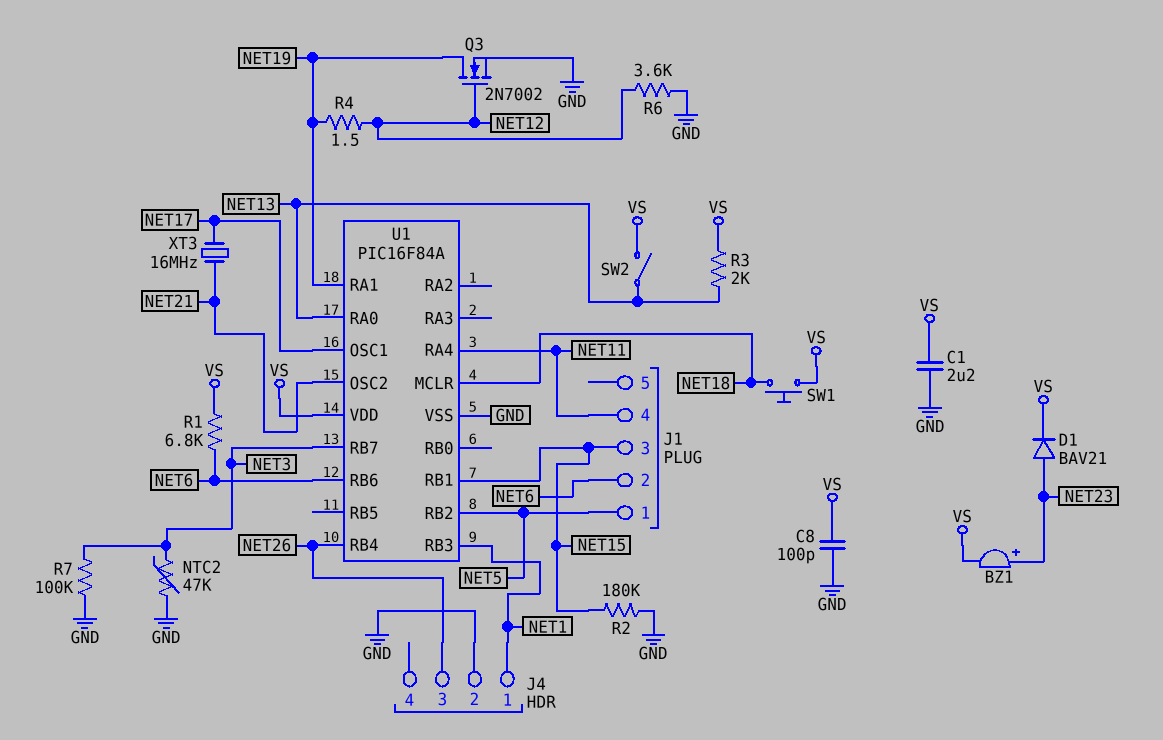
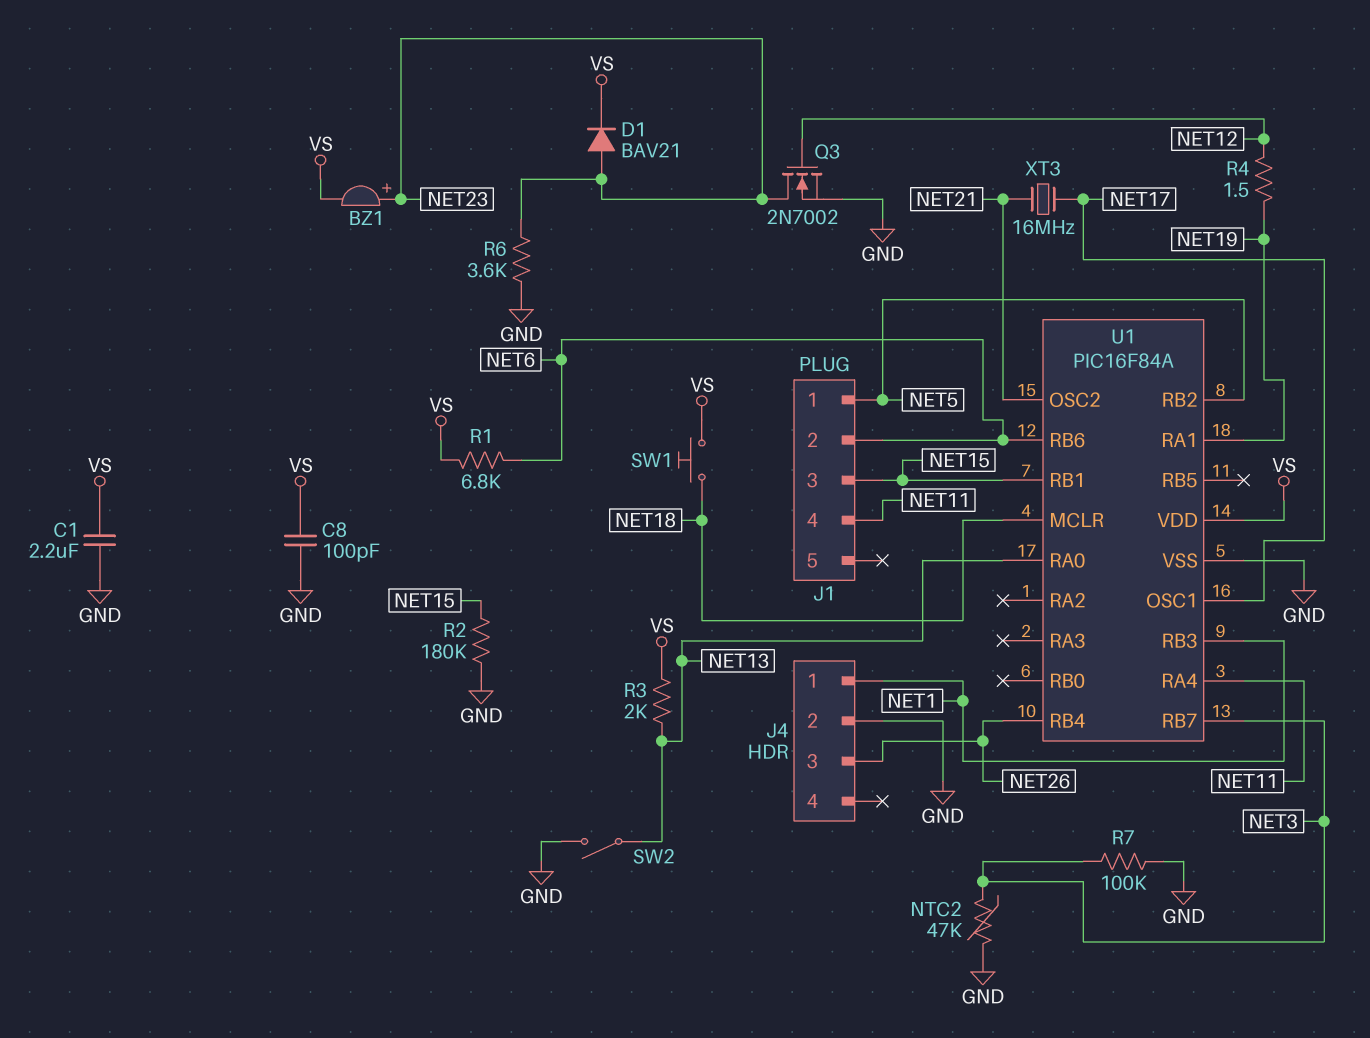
Q3: NMOS 2N7002 (G NET12, D NET19, S GND) -> NMOS 2N7002 (G NET12, D NET23, S GND)
R6: 3.6k (GND, NET12) -> 3.6k (GND, NET23)
SW2: switch (NET13, VS) -> switch (GND, NET13)

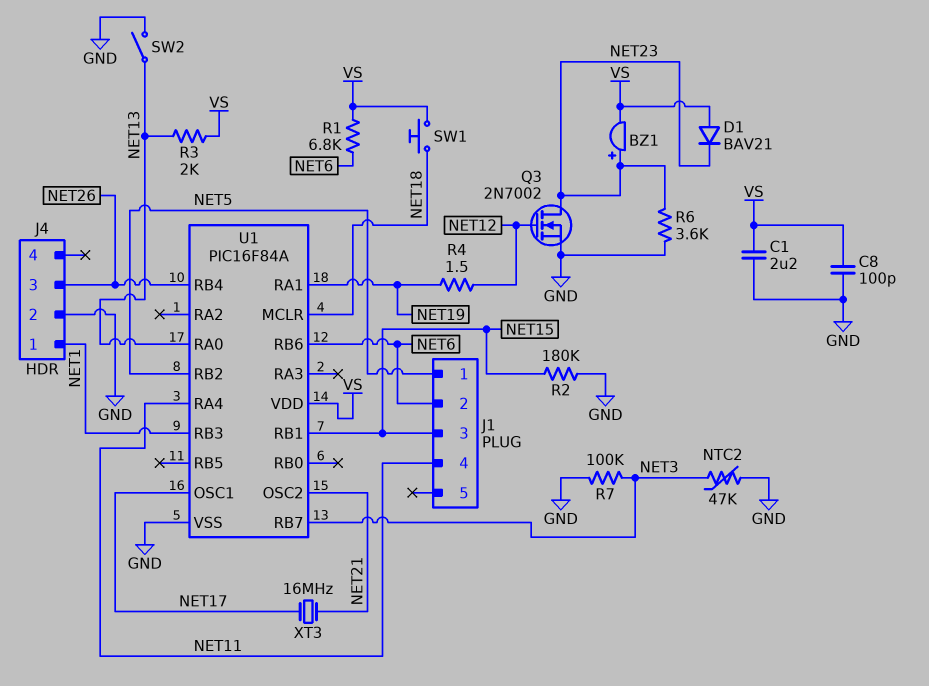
D1: diode BAV21 (A NET23, K VS) -> diode BAV21 (A VS, K NET23)

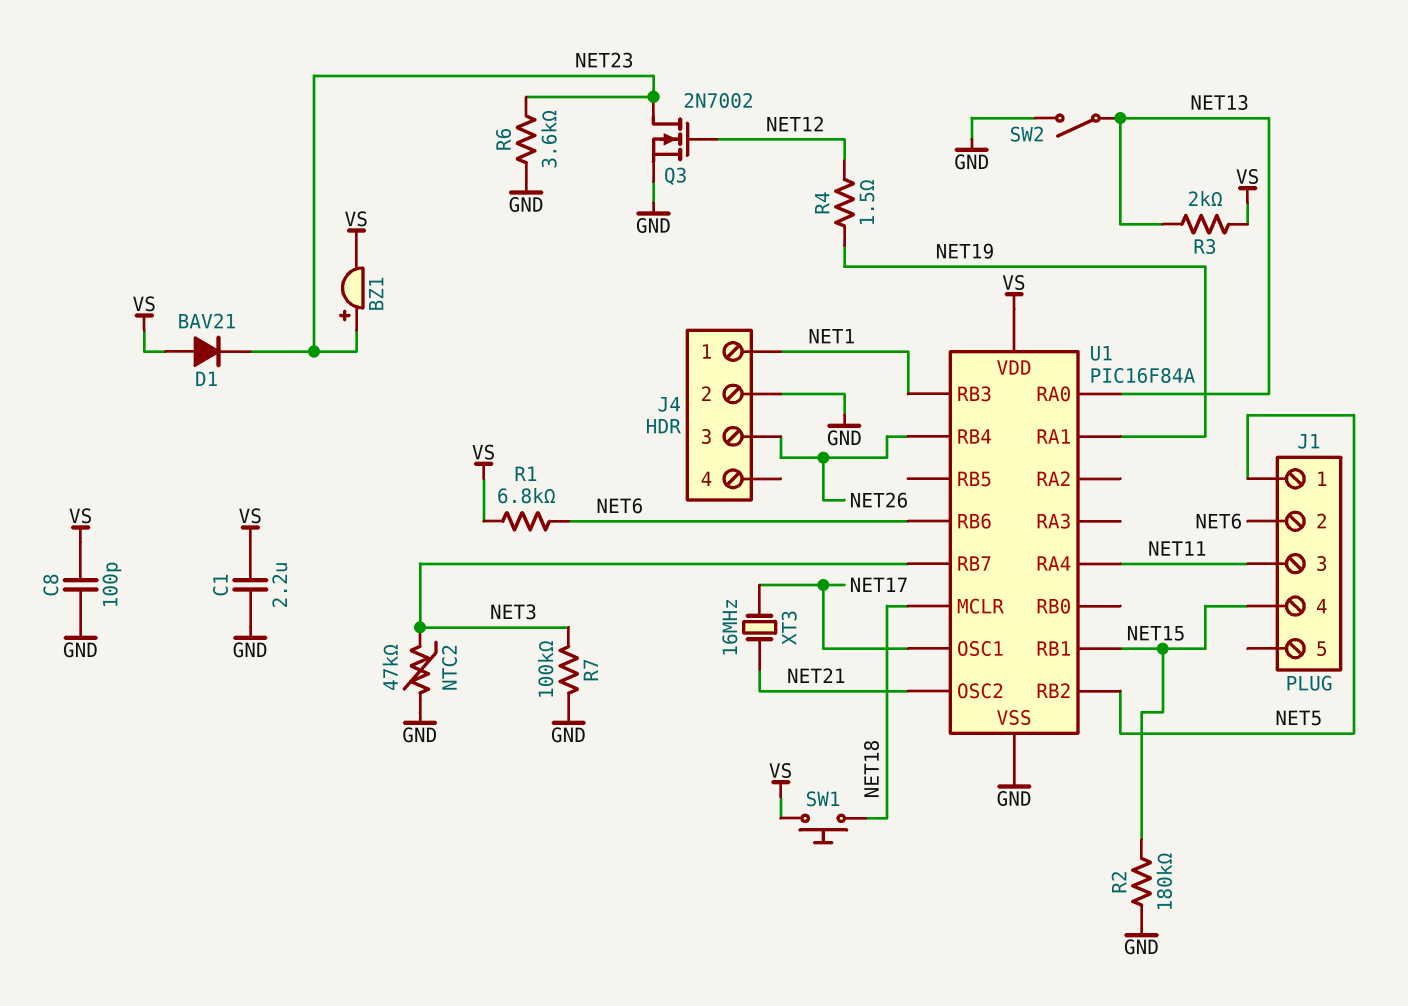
J1 pin 3: NET15 -> NET11
J1 pin 4: NET11 -> NET15

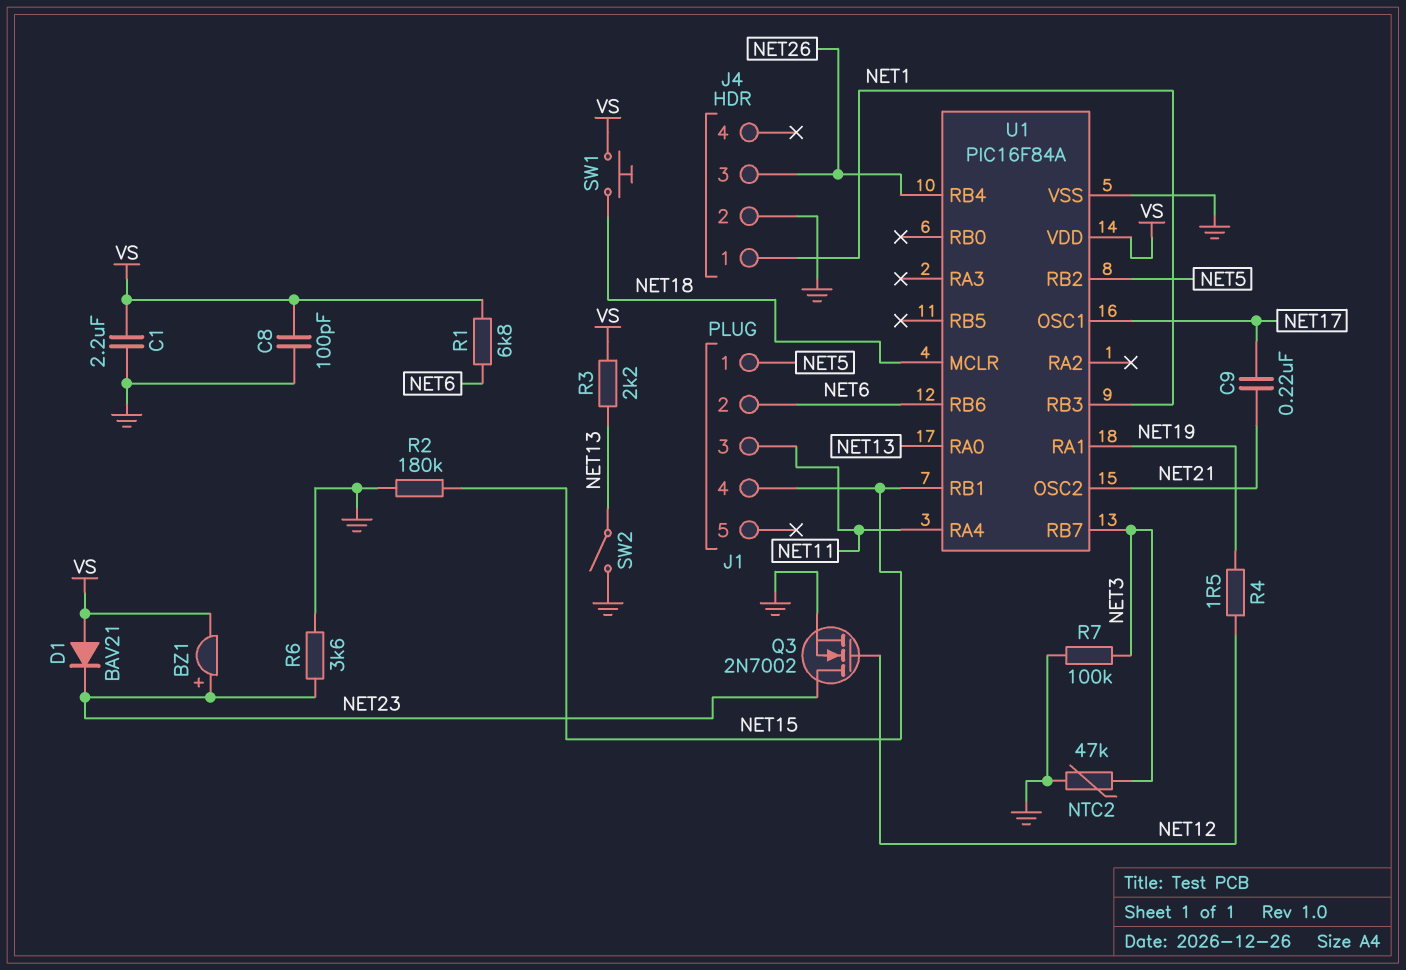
C9: none -> 220nF (NET17, NET21)
R3: 2k (NET13, VS) -> 2.2k (NET13, VS)
XT3: 16MHz (NET17, NET21) -> none

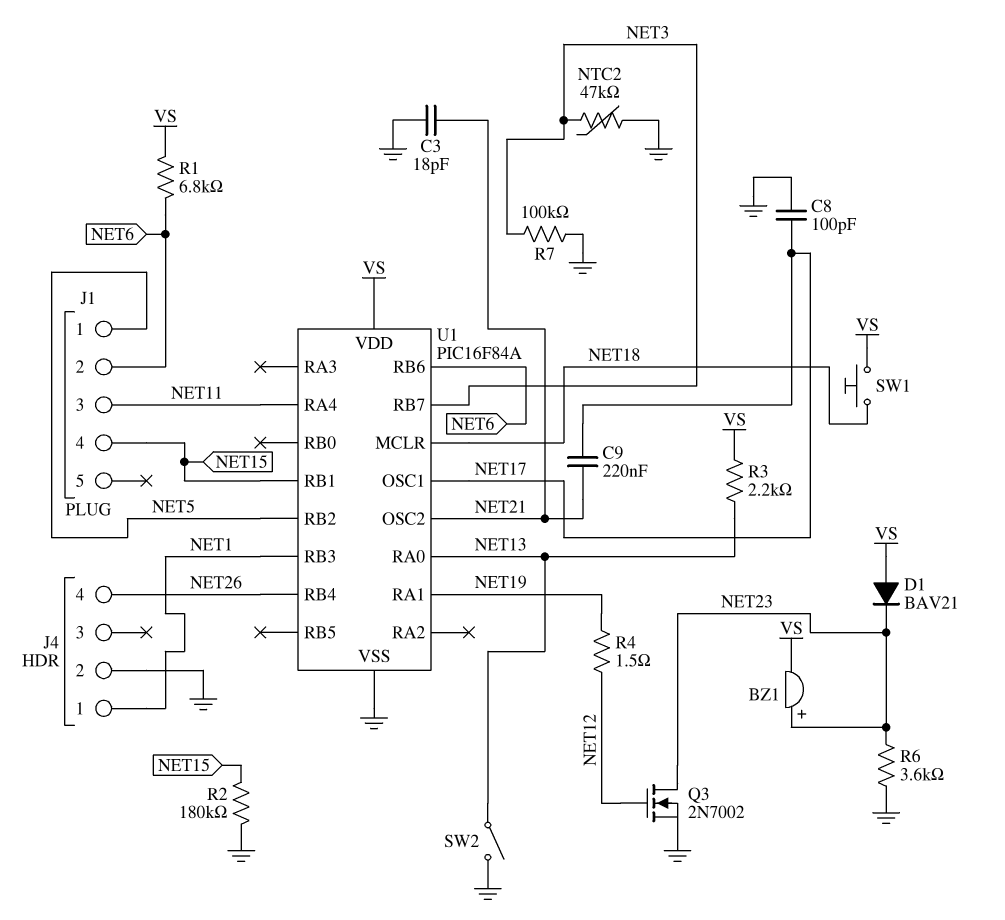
C1: 2.2uF (GND, VS) -> none
C3: none -> 18pF (GND, NET21)
C8: 100pF (GND, VS) -> 100pF (GND, NET17)
J4 pin 3: NET26 -> none
J4 pin 4: none -> NET26

